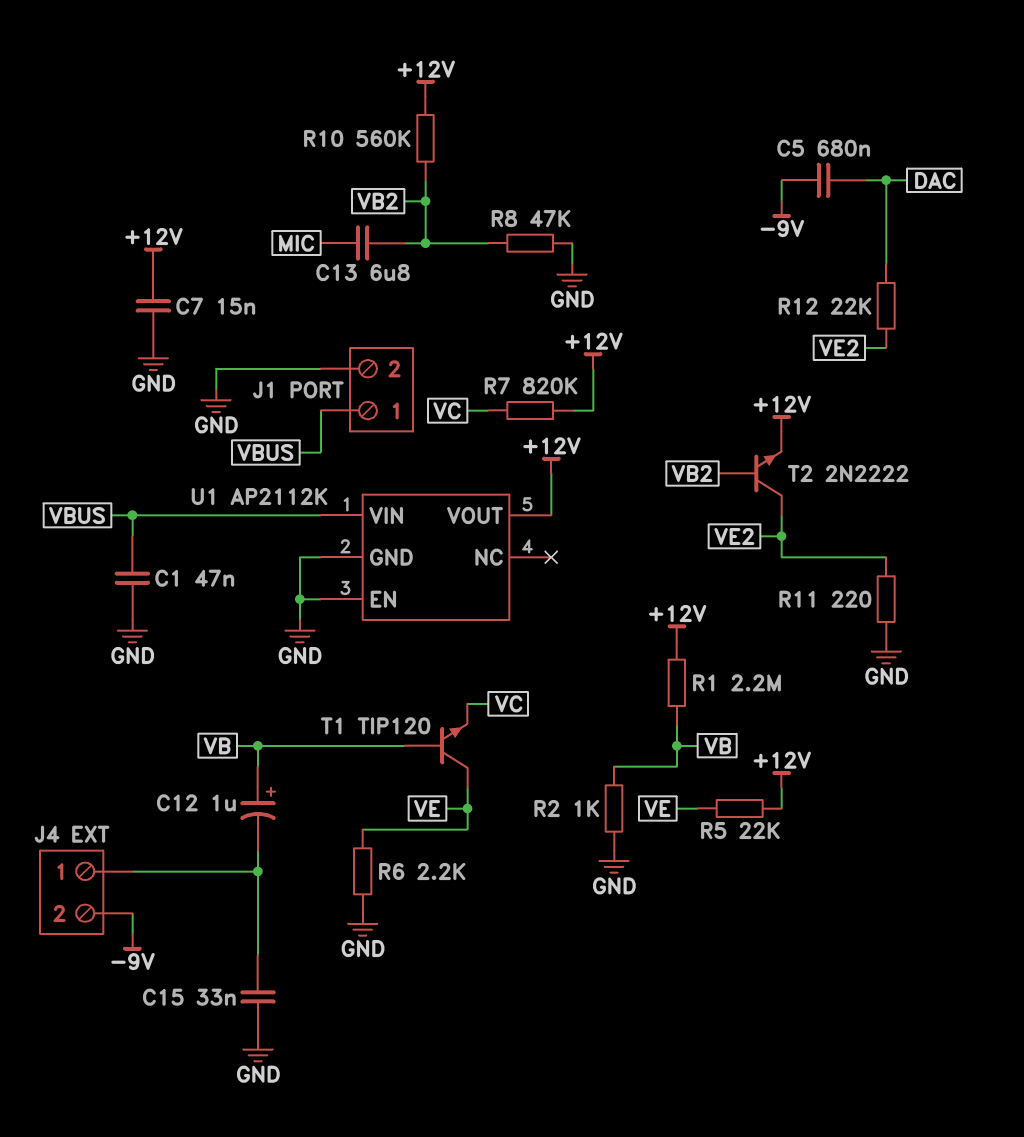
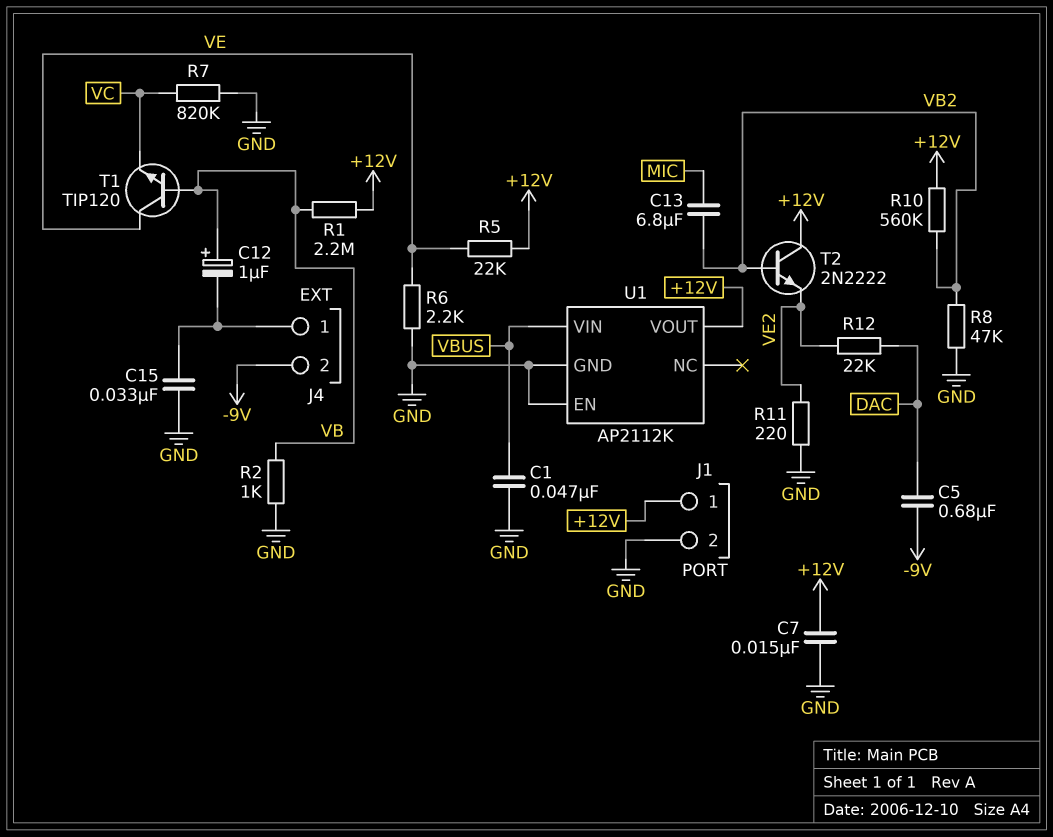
J1 pin 1: VBUS -> +12V
R7: 820k (+12V, VC) -> 820k (GND, VC)
T2: NPN 2N2222 (B VB2, C VE2, E +12V) -> NPN 2N2222 (B VB2, C +12V, E VE2)

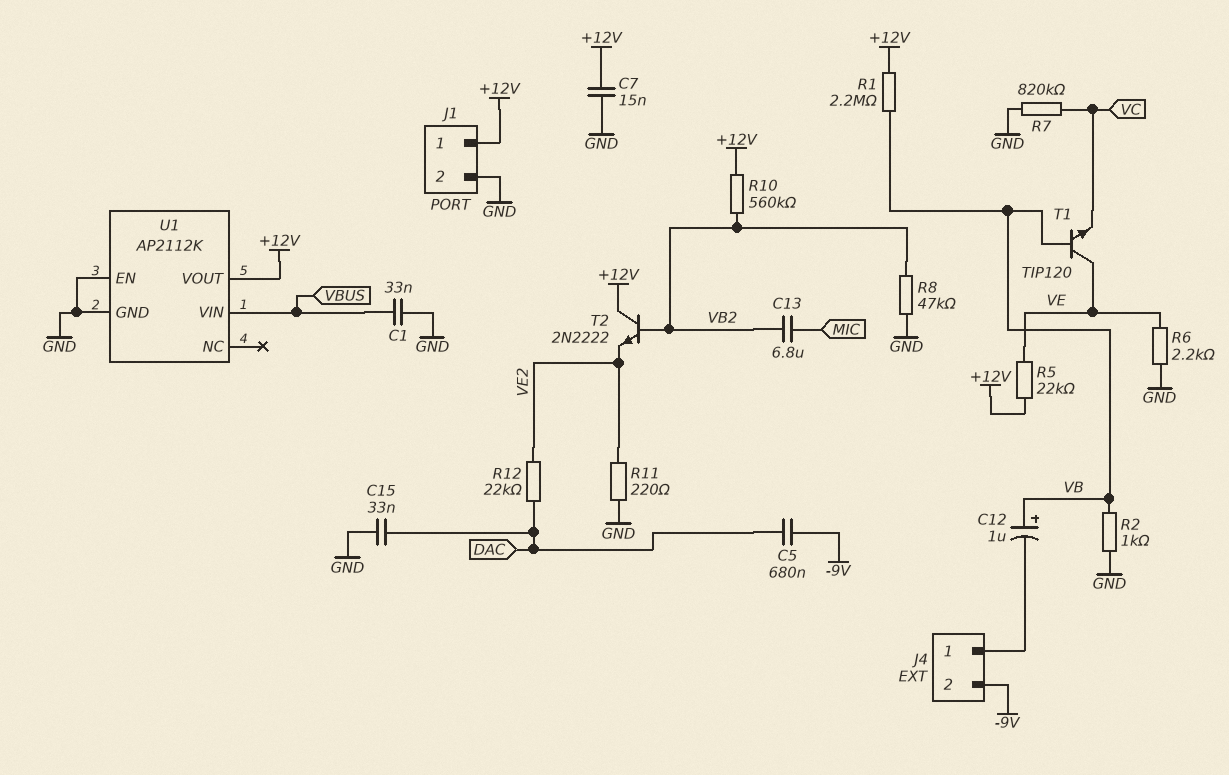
C1: 47nF (GND, VBUS) -> 33nF (GND, VBUS)
C15: 33nF (GND, J4/1) -> 33nF (DAC, GND)

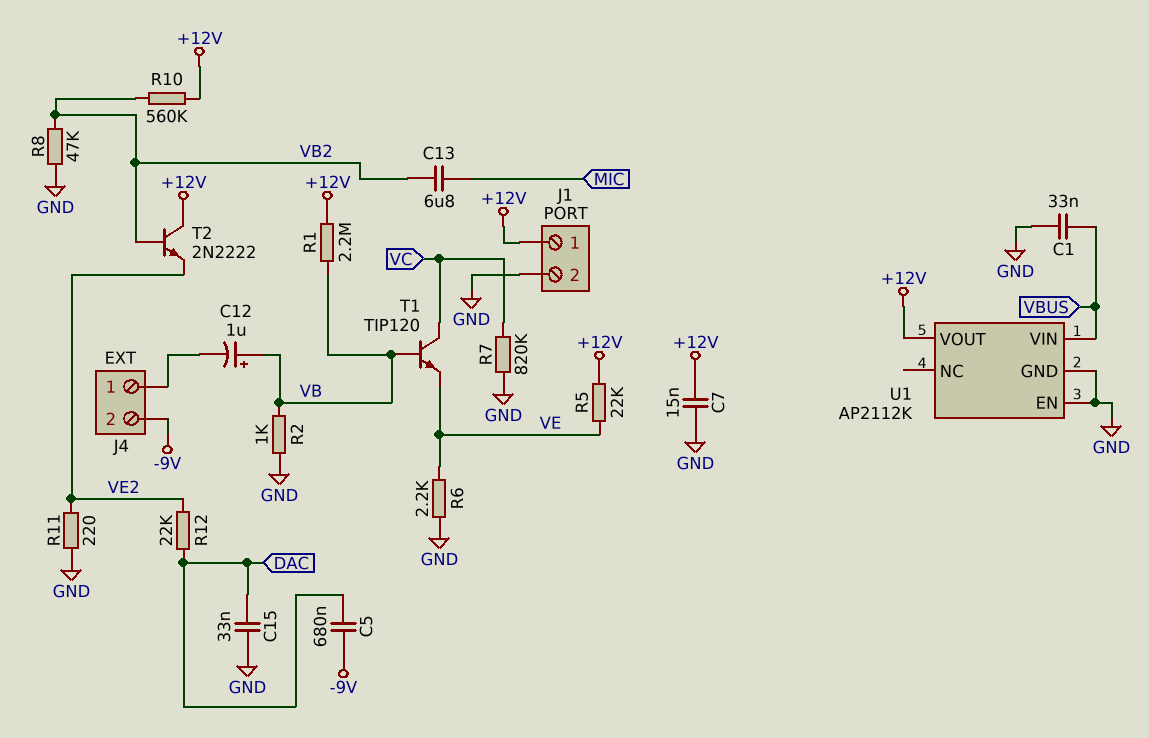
T1: NPN TIP120 (B VB, C VE, E VC) -> NPN TIP120 (B VB, C VC, E VE)

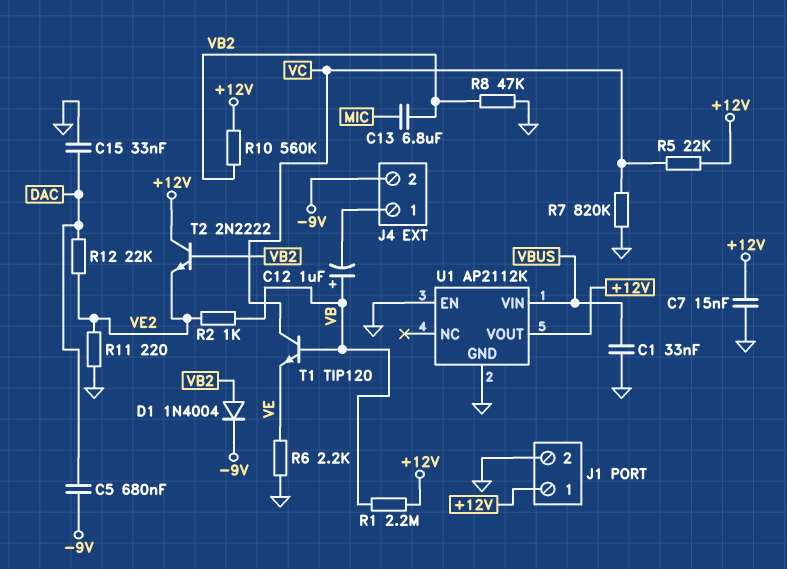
D1: none -> diode 1N4004 (A VB2, K -9V)
R2: 1k (GND, VB) -> 1k (VB, VE2)
R5: 22k (+12V, VE) -> 22k (+12V, VC)

